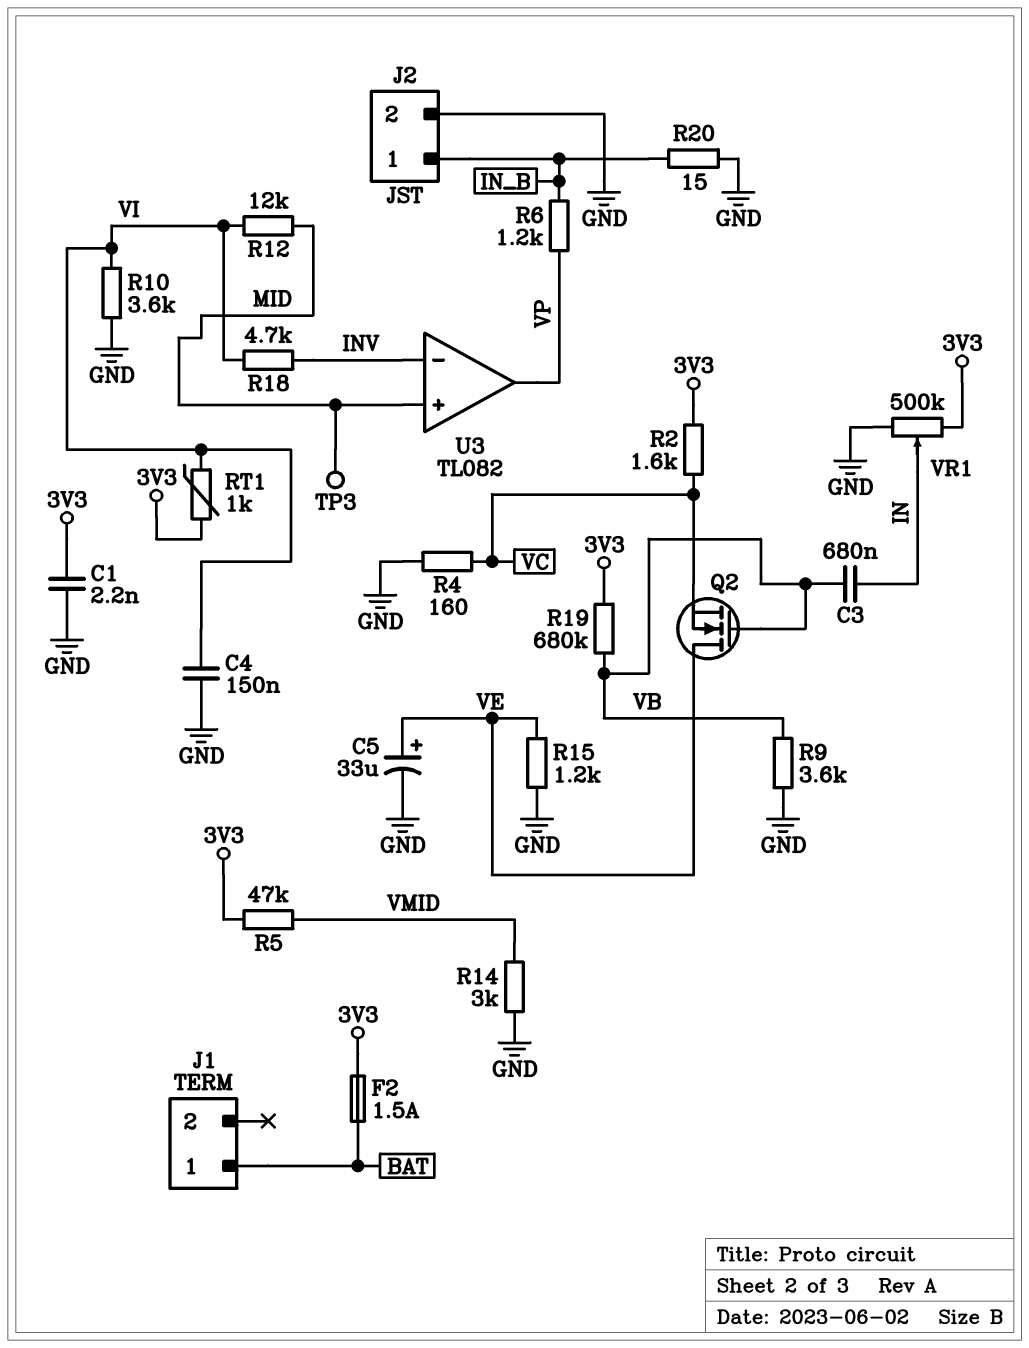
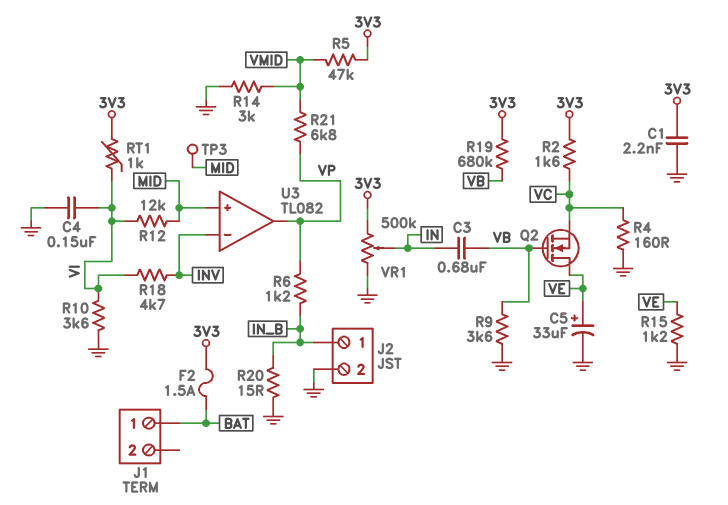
R21: none -> 6.8k (VMID, VP)

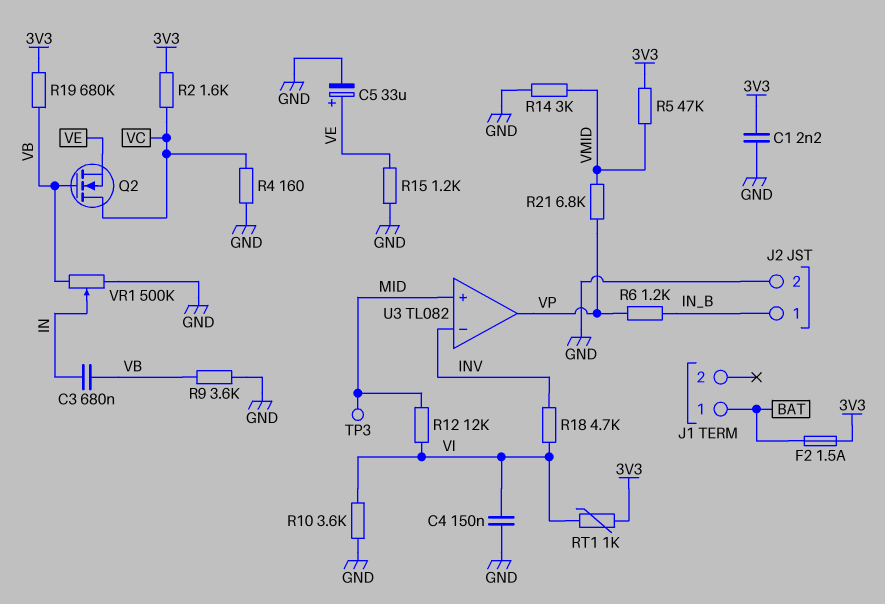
Q2: NMOS (G VB, D VE, S VC) -> NMOS (G VB, D VC, S VE)
R20: 15 (GND, IN_B) -> none
VR1: 500k (3V3, GND, wiper IN) -> 500k (GND, VB, wiper IN)

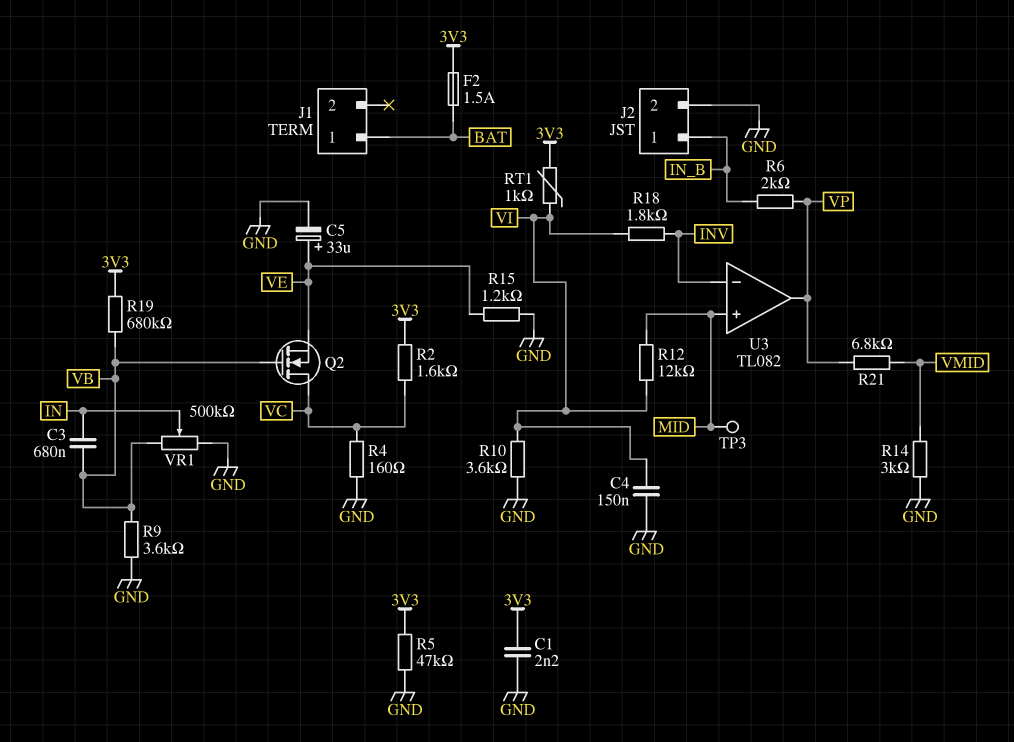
R5: 47k (3V3, VMID) -> 47k (3V3, GND)
R6: 1.2k (IN_B, VP) -> 2k (IN_B, VP)
R18: 4.7k (INV, VI) -> 1.8k (INV, VI)

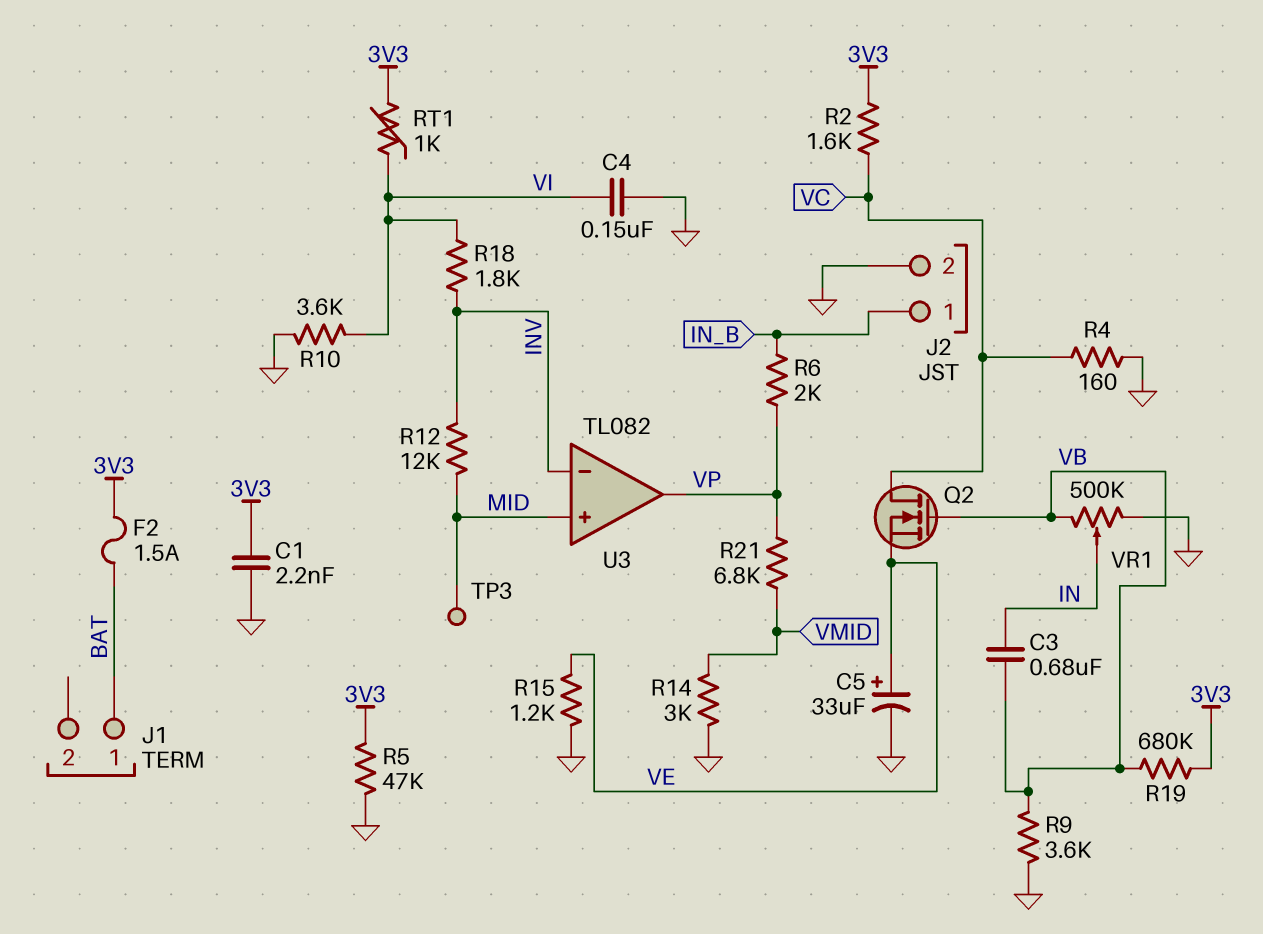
R12: 12k (MID, VI) -> 12k (INV, MID)

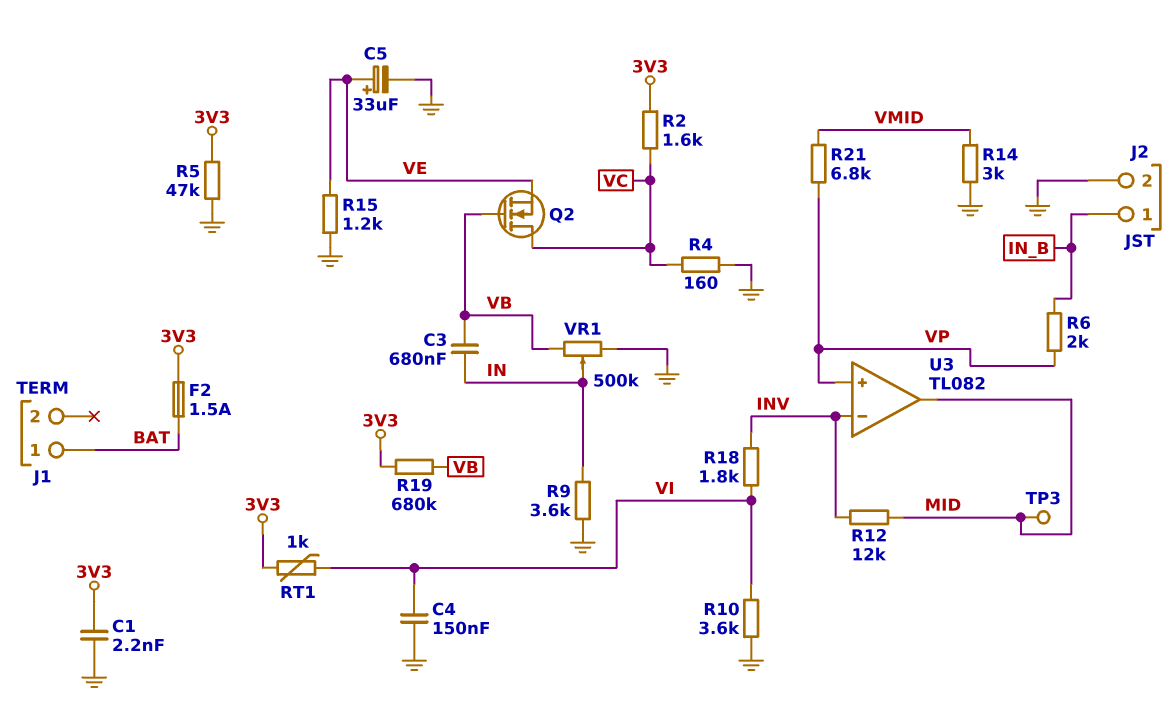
R9: 3.6k (GND, VB) -> 3.6k (GND, IN)
U3 pin in+: MID -> VP
U3 pin out: VP -> MID

